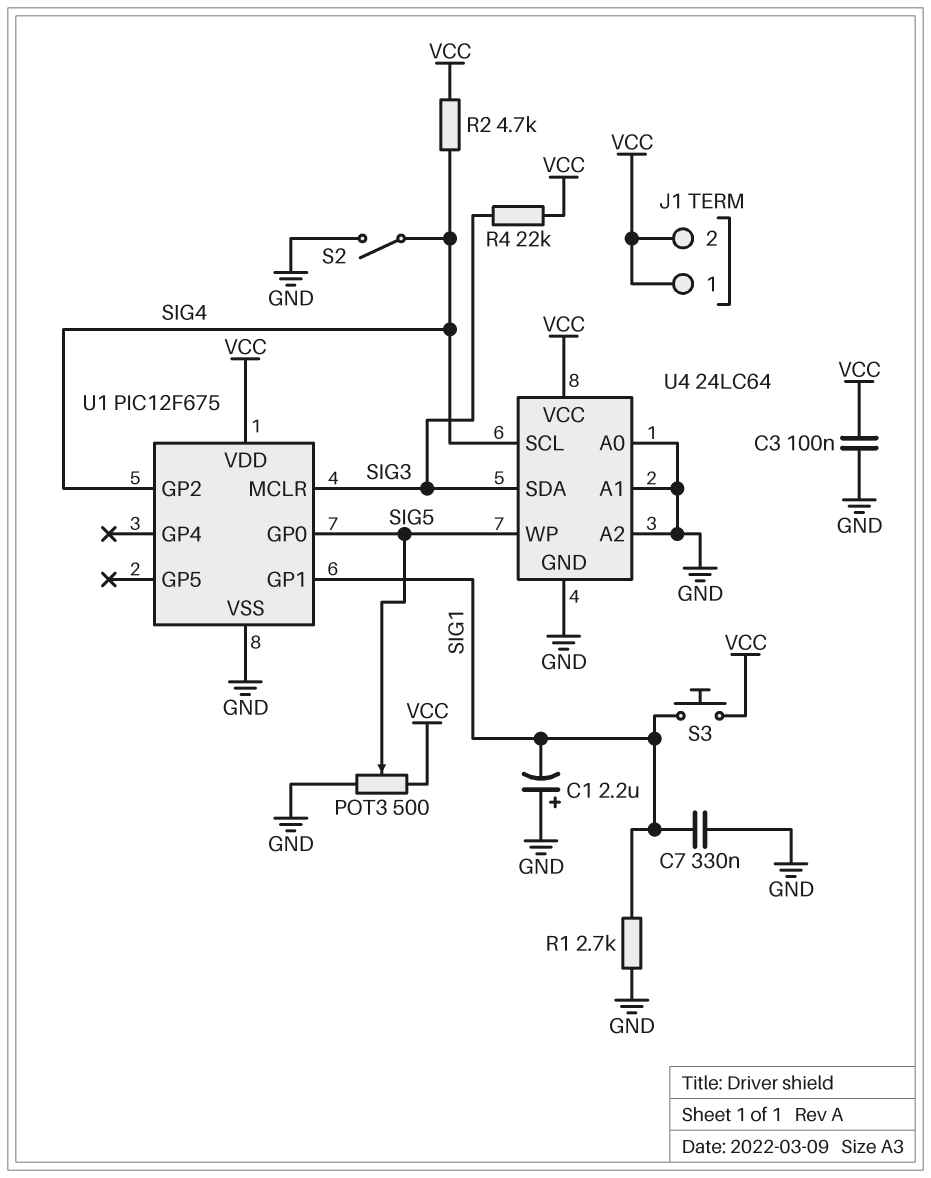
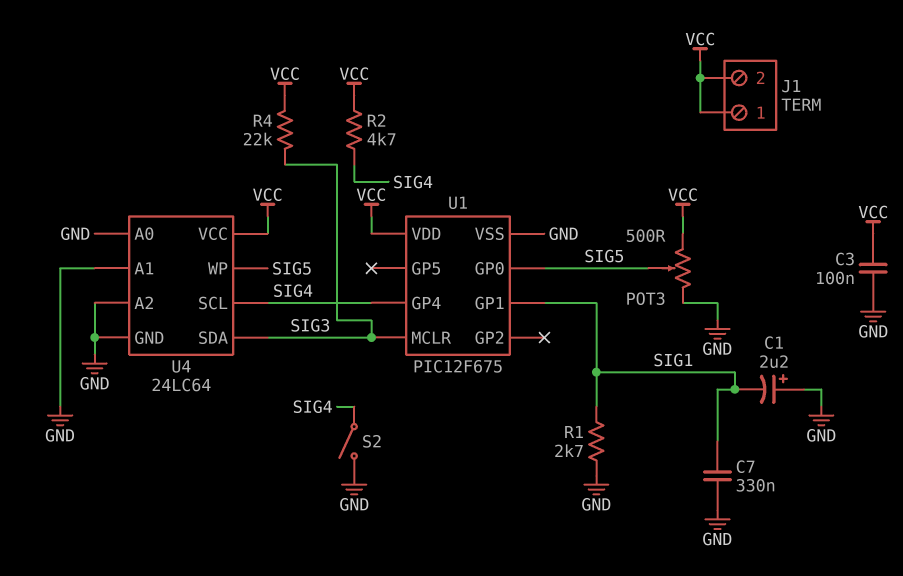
S3: button (SIG1, VCC) -> none
U1 pin GP2: SIG4 -> none
U1 pin GP4: none -> SIG4

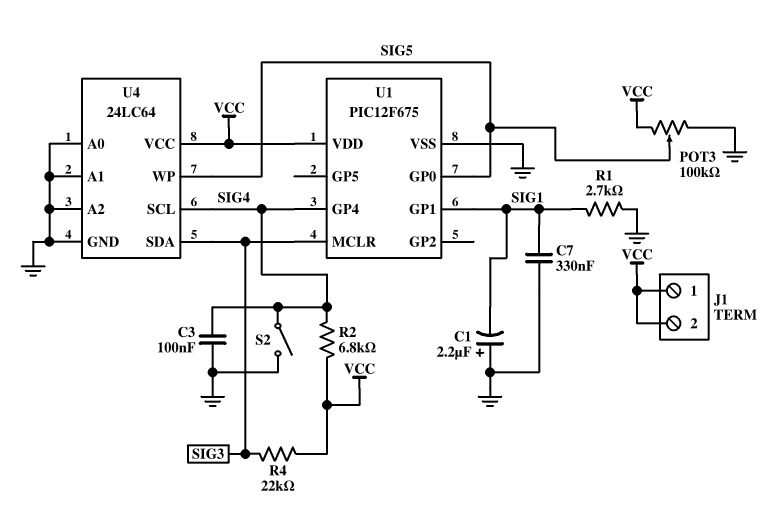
C3: 100nF (GND, VCC) -> 100nF (GND, SIG4)
POT3: 500 (GND, VCC, wiper SIG5) -> 100k (GND, VCC, wiper SIG5)
R2: 4.7k (SIG4, VCC) -> 6.8k (SIG4, VCC)

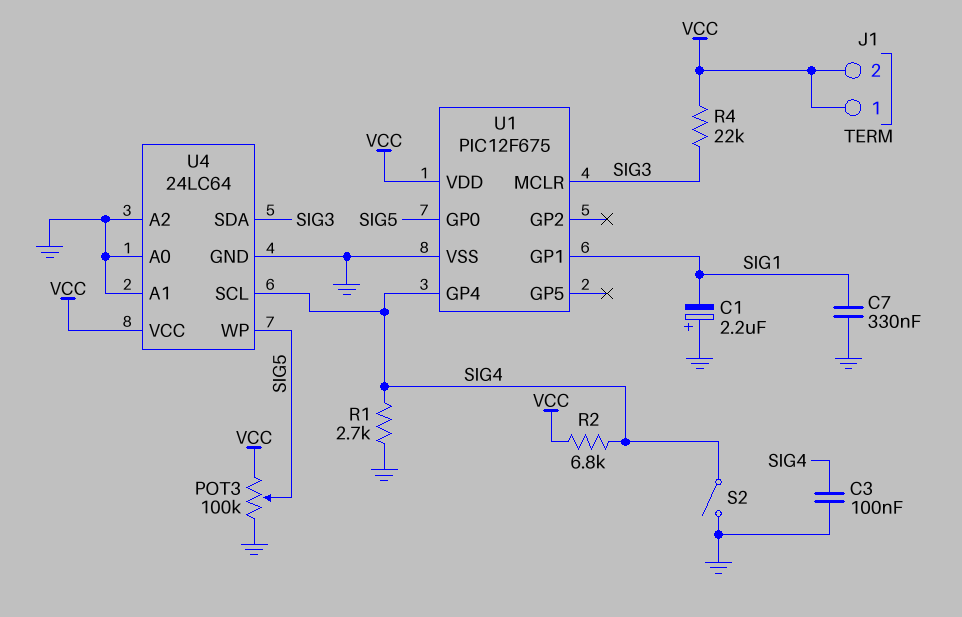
R1: 2.7k (GND, SIG1) -> 2.7k (GND, SIG4)

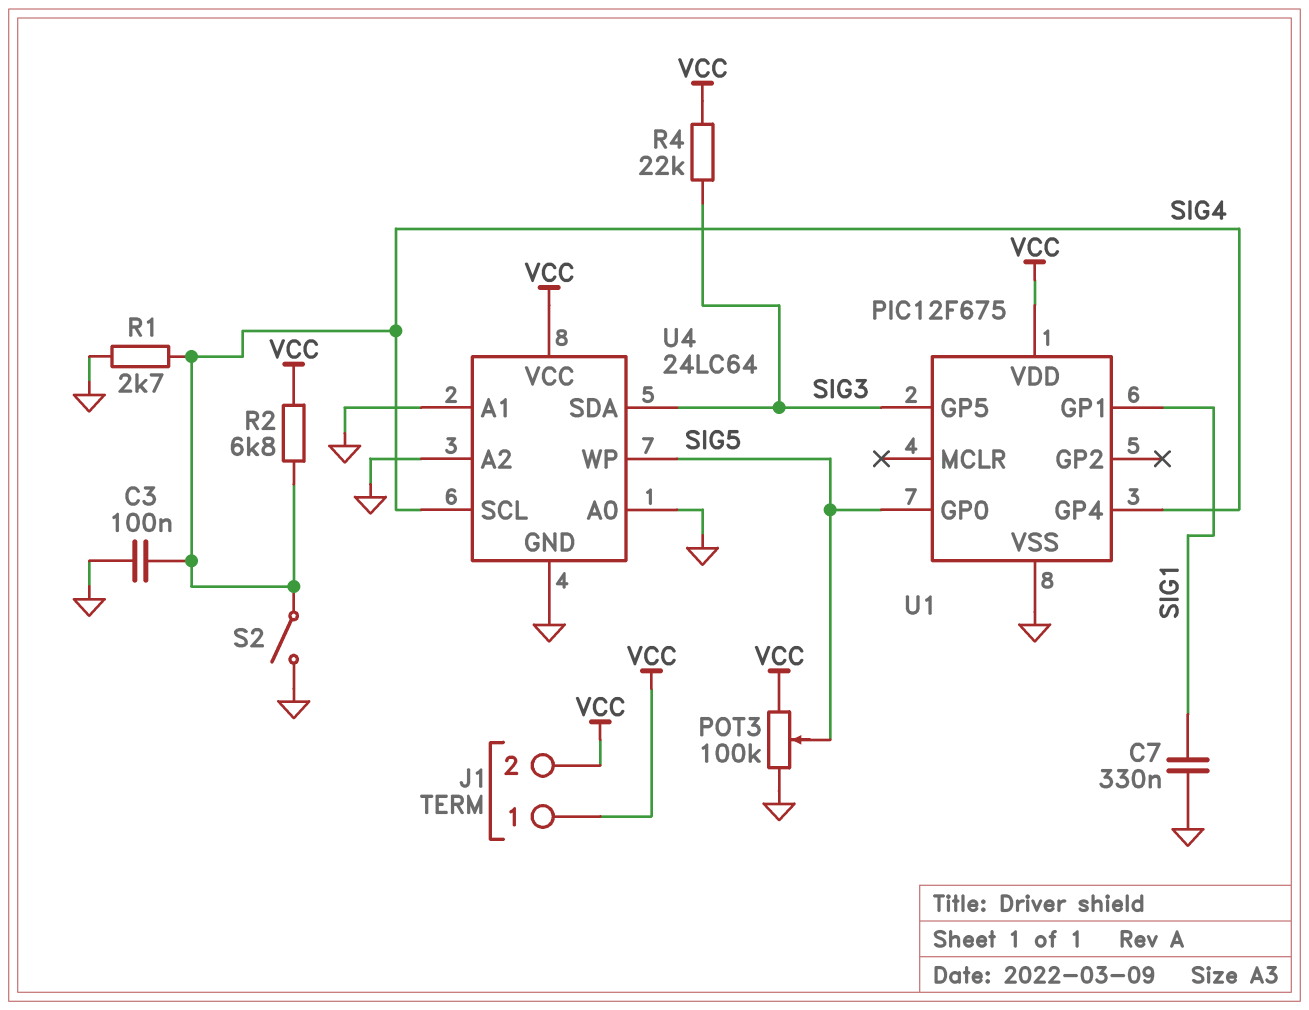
C1: 2.2uF (plus GND, minus SIG1) -> none
U1 pin GP5: none -> SIG3
U1 pin MCLR: SIG3 -> none

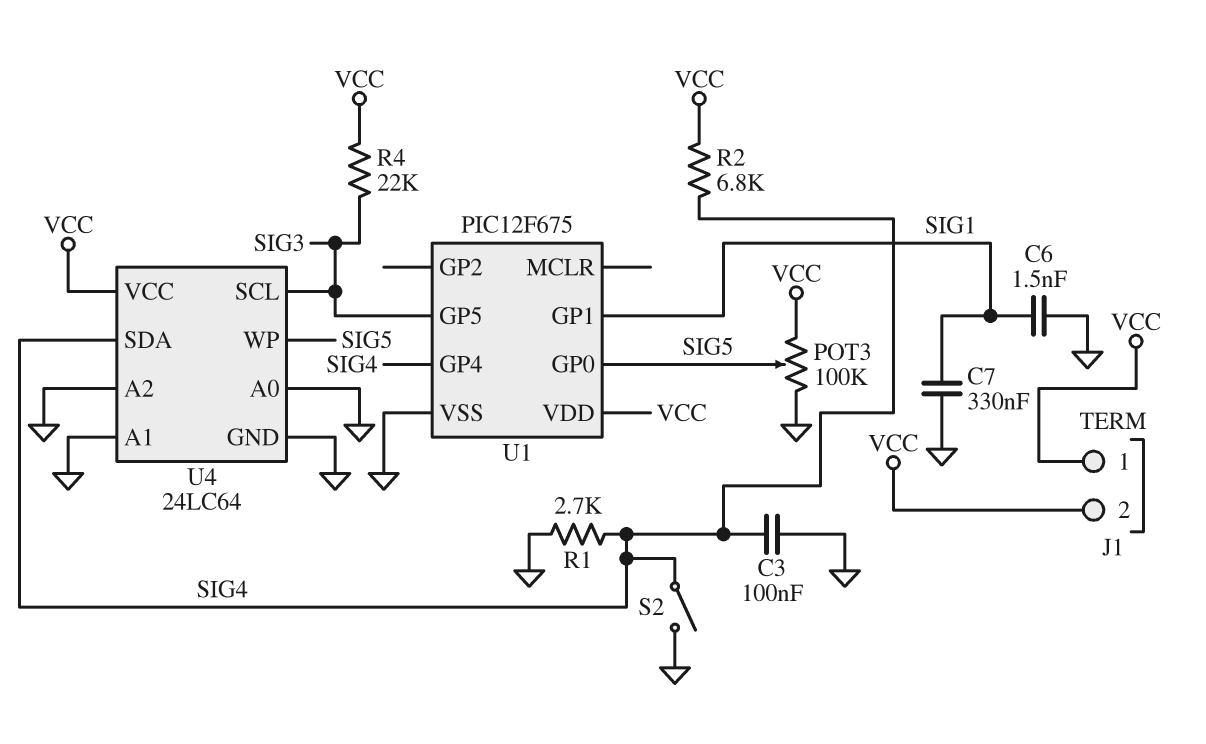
C6: none -> 1.5nF (GND, SIG1)
U4 pin SCL: SIG4 -> SIG3
U4 pin SDA: SIG3 -> SIG4

